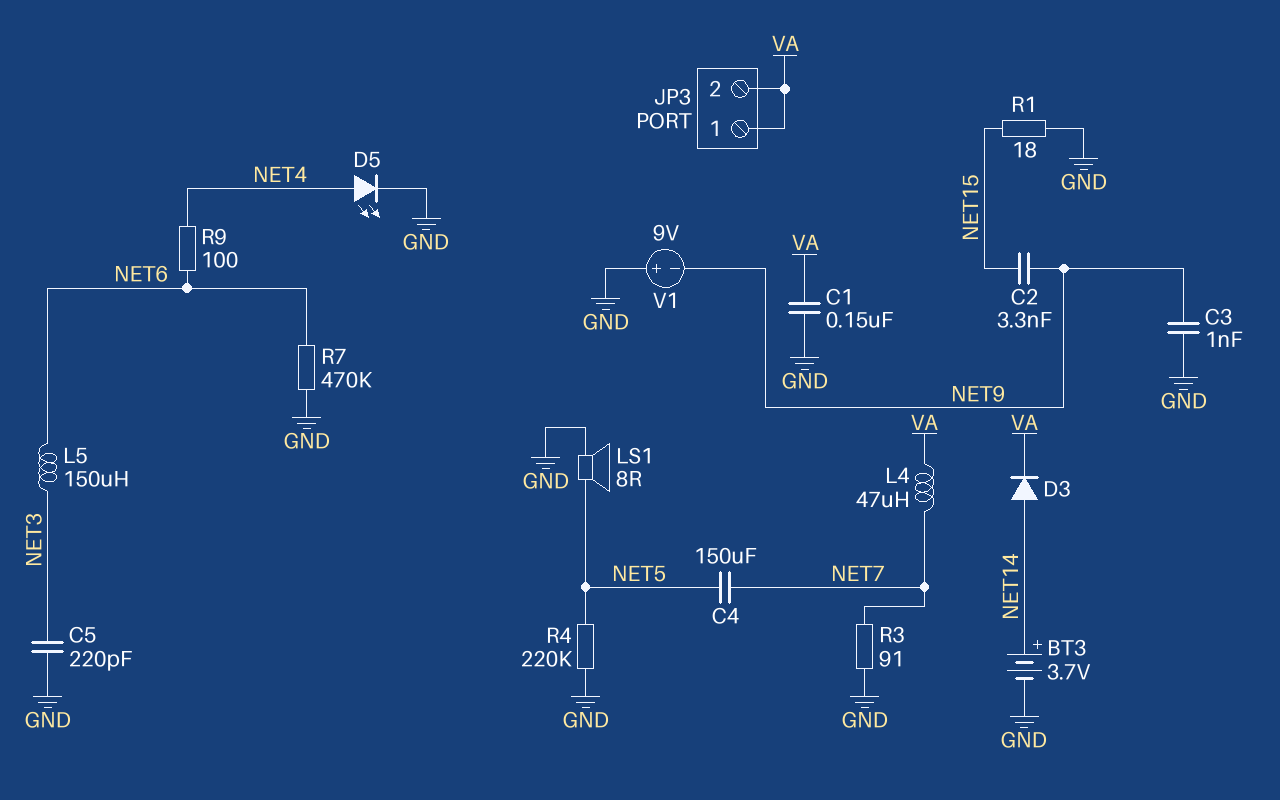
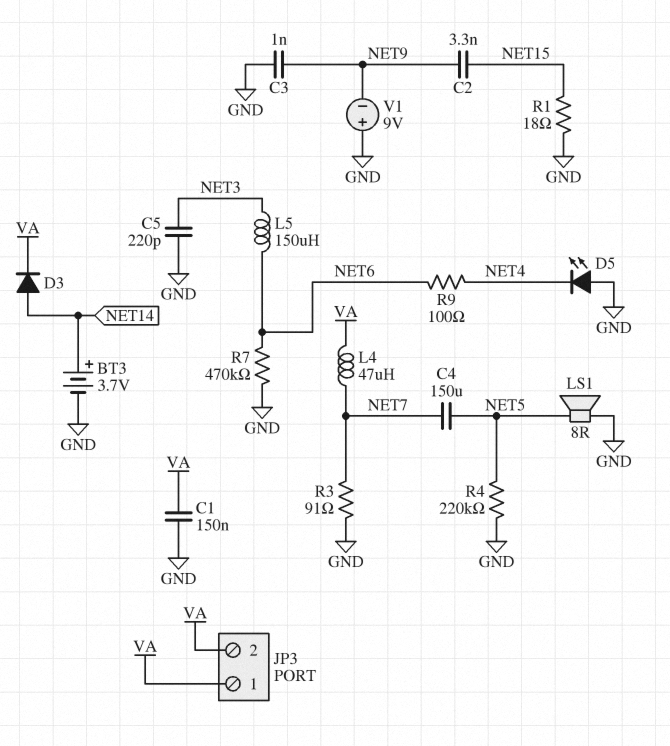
D5: LED (A NET4, K GND) -> LED (A GND, K NET4)

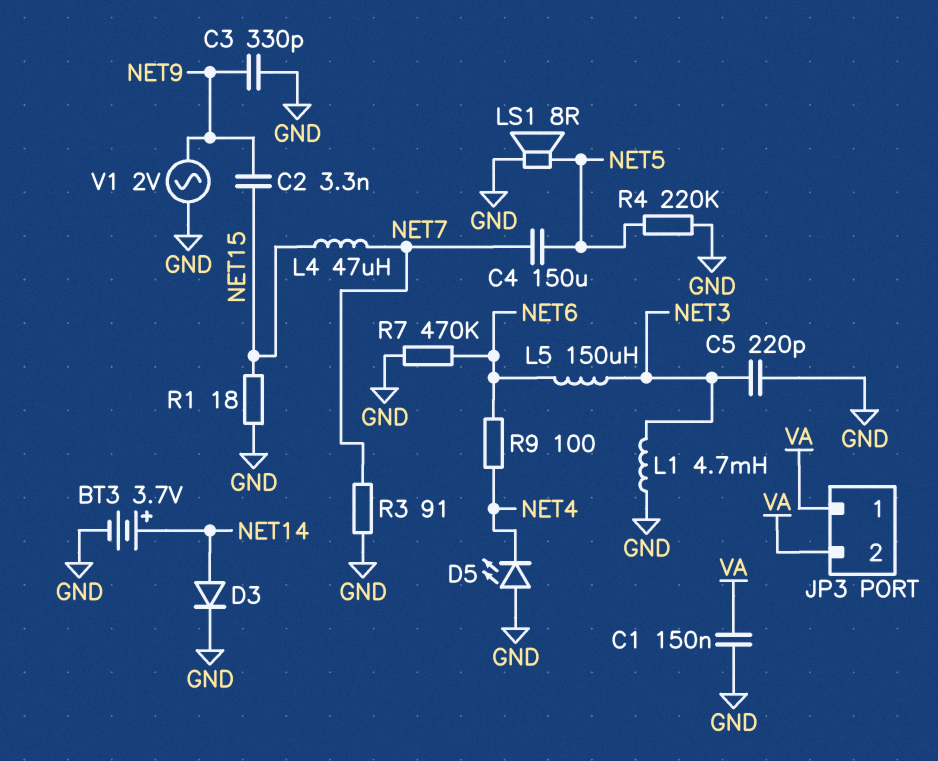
C3: 1nF (GND, NET9) -> 330pF (GND, NET9)
D3: diode (A NET14, K VA) -> diode (A NET14, K GND)
L1: none -> 4.7mH (GND, NET3)
L4: 47uH (NET7, VA) -> 47uH (NET7, NET15)
V1: 9V (plus GND, minus NET9) -> AC 2V (GND, NET9)

